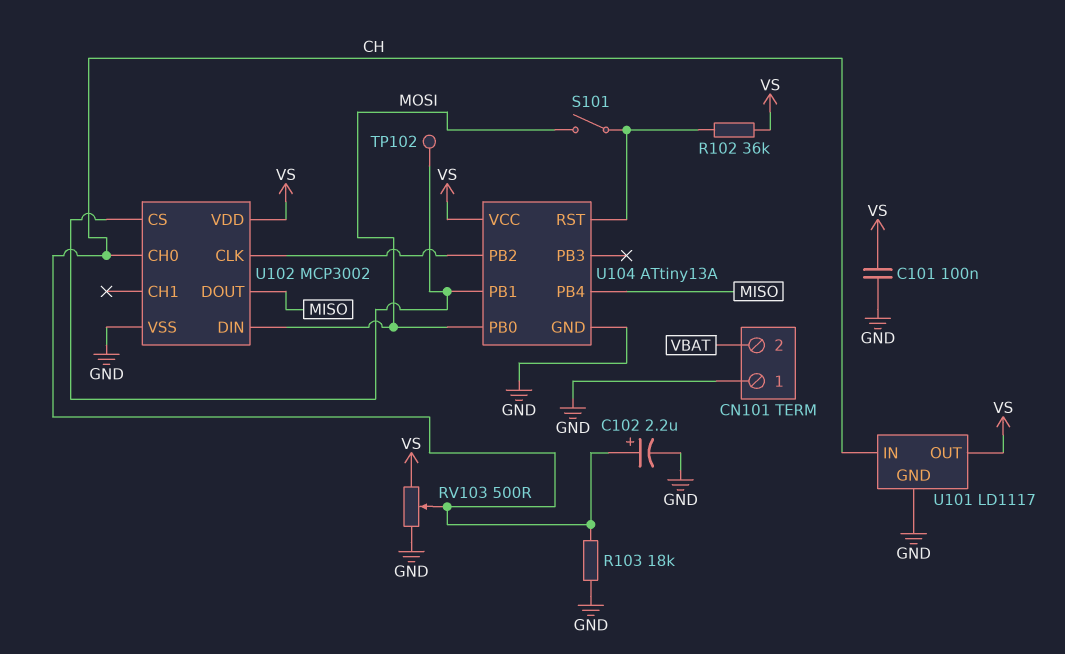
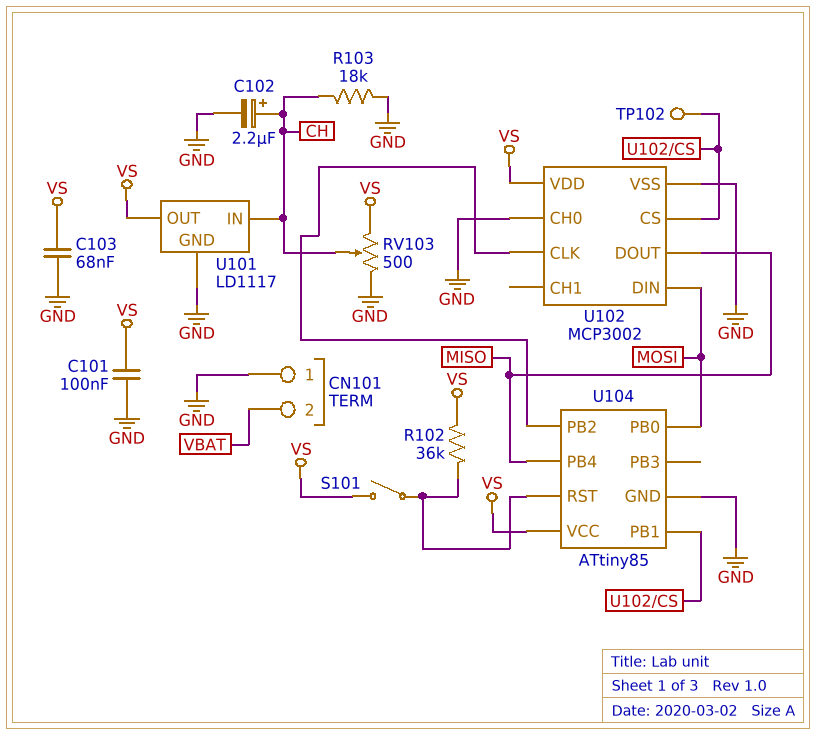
C103: none -> 68nF (GND, VS)
S101: switch (MOSI, U104/RST) -> switch (U104/RST, VS)
U102 pin CH0: CH -> GND
U104: ATtiny13A -> ATtiny85

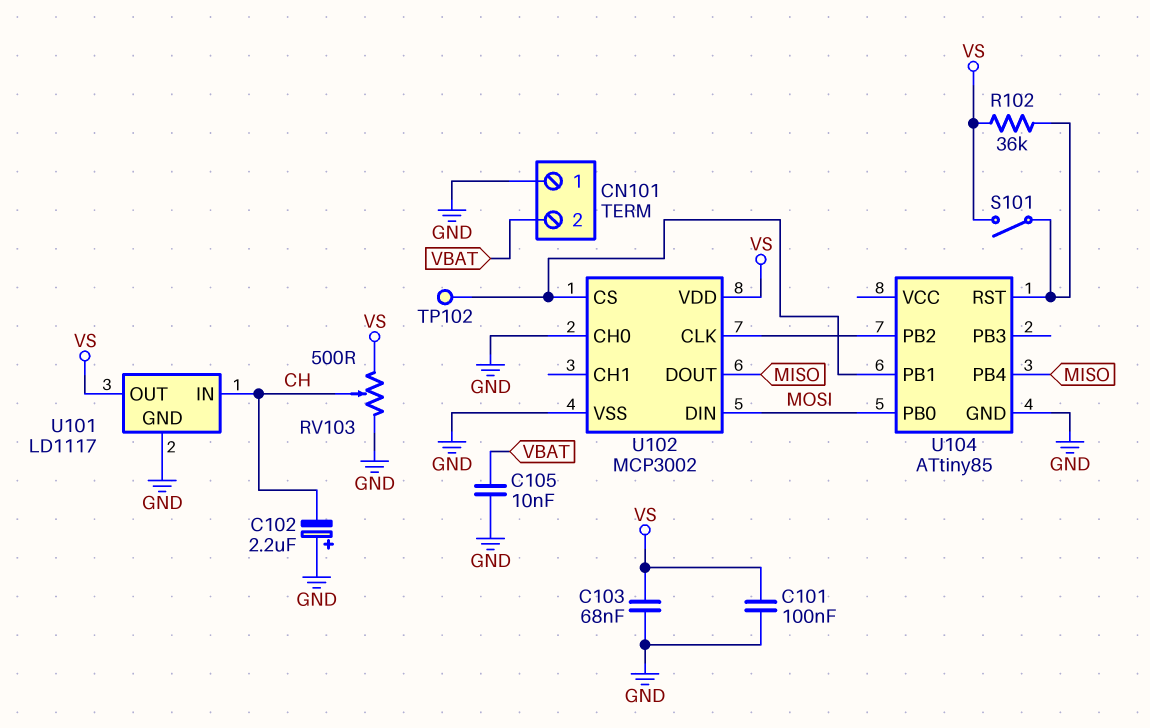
C102: 2.2uF (plus CH, minus GND) -> 2.2uF (plus GND, minus CH)
C105: none -> 10nF (GND, VBAT)
R103: 18k (CH, GND) -> none
U104 pin VCC: VS -> none

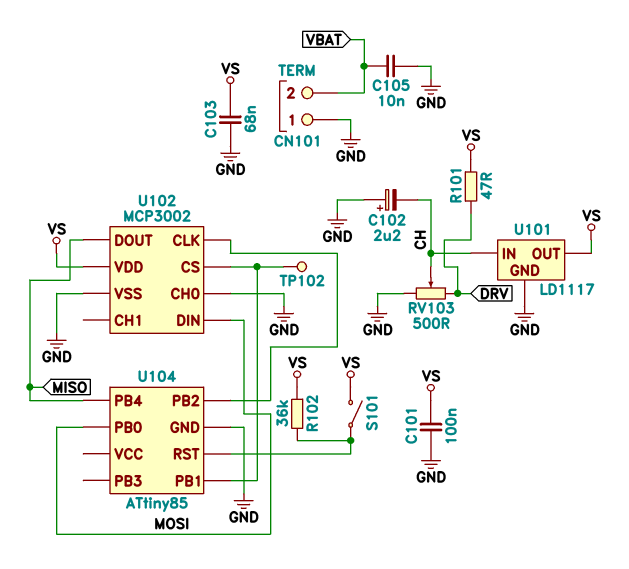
R101: none -> 47 (DRV, VS)
RV103: 500 (GND, VS, wiper CH) -> 500 (DRV, GND, wiper CH)

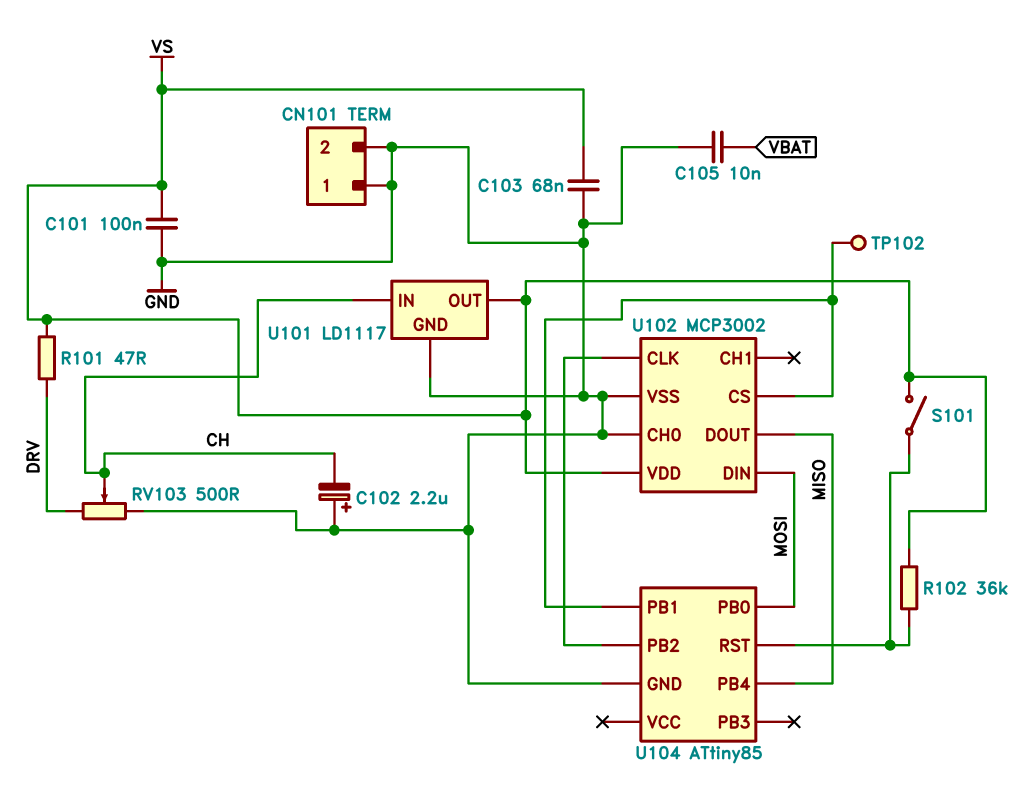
CN101 pin 2: VBAT -> GND

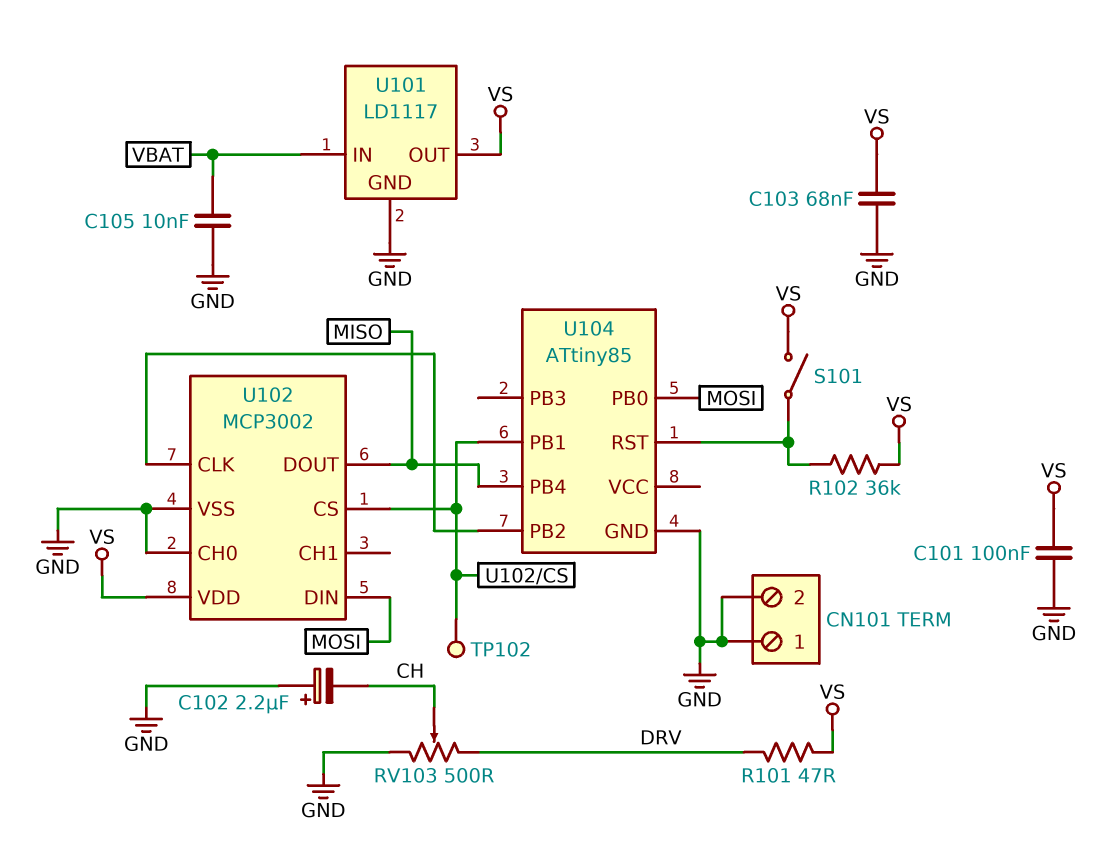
U101 pin IN: CH -> VBAT

